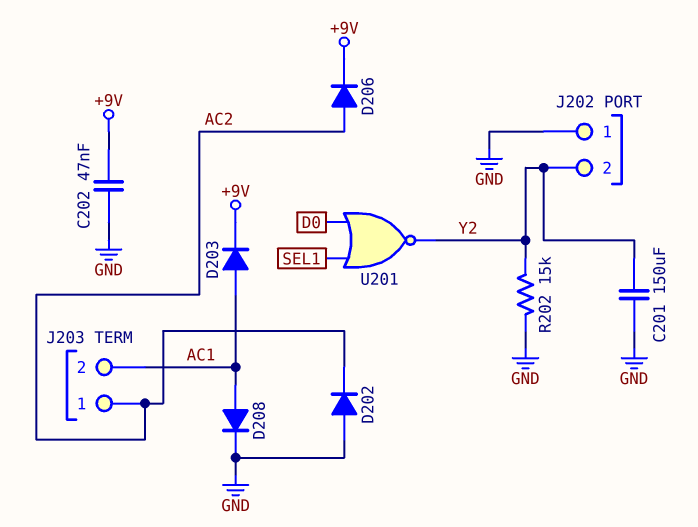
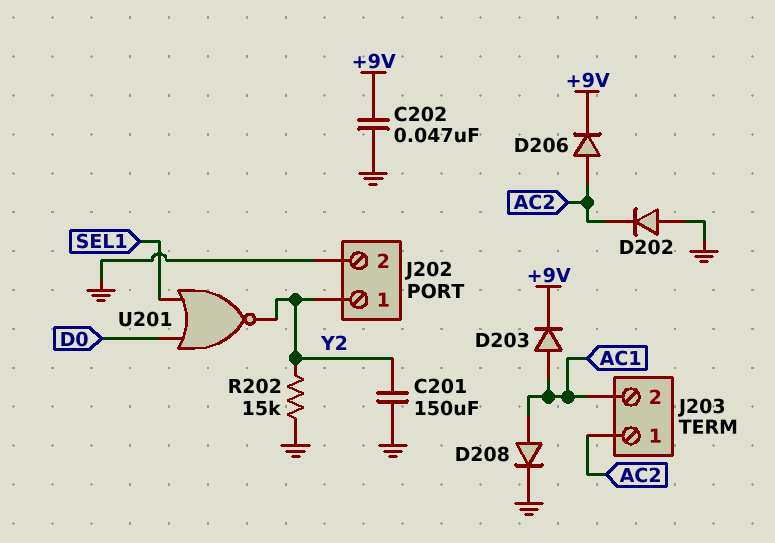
J202 pin 1: GND -> Y2
J202 pin 2: Y2 -> GND

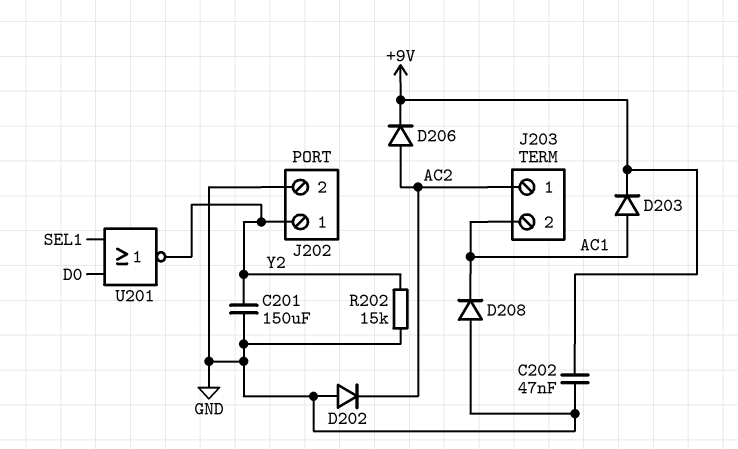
D208: diode (A AC1, K GND) -> diode (A GND, K AC1)

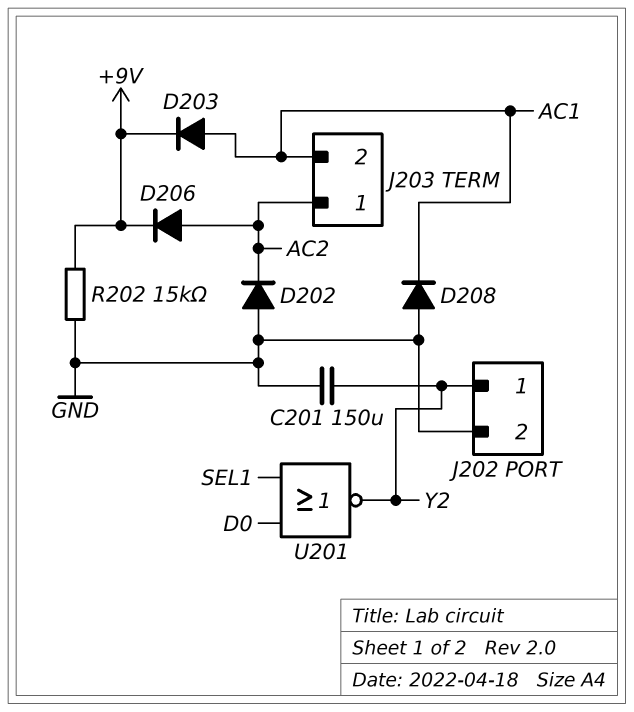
C202: 47nF (+9V, GND) -> none
R202: 15k (GND, Y2) -> 15k (+9V, GND)

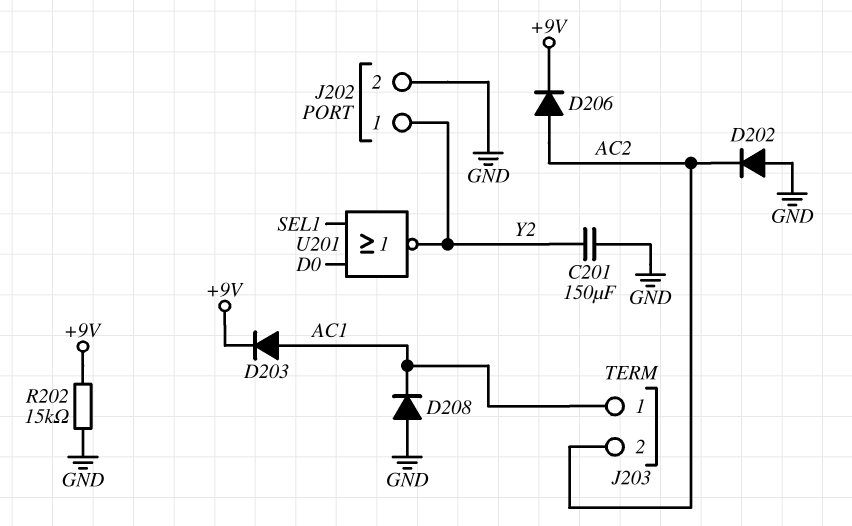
J203 pin 1: AC2 -> AC1
J203 pin 2: AC1 -> AC2

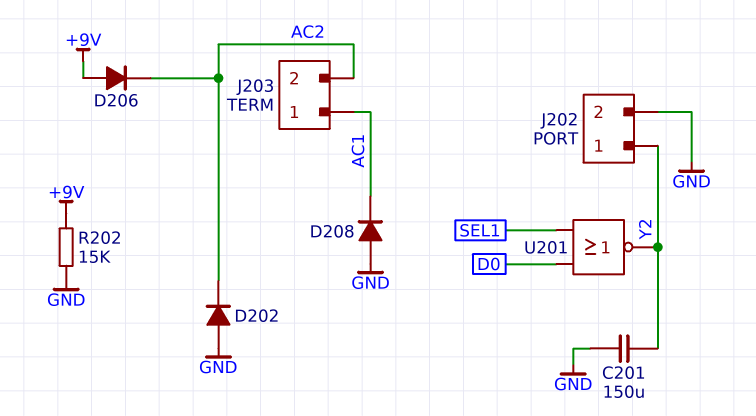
D203: diode (A AC1, K +9V) -> none
D206: diode (A AC2, K +9V) -> diode (A +9V, K AC2)

